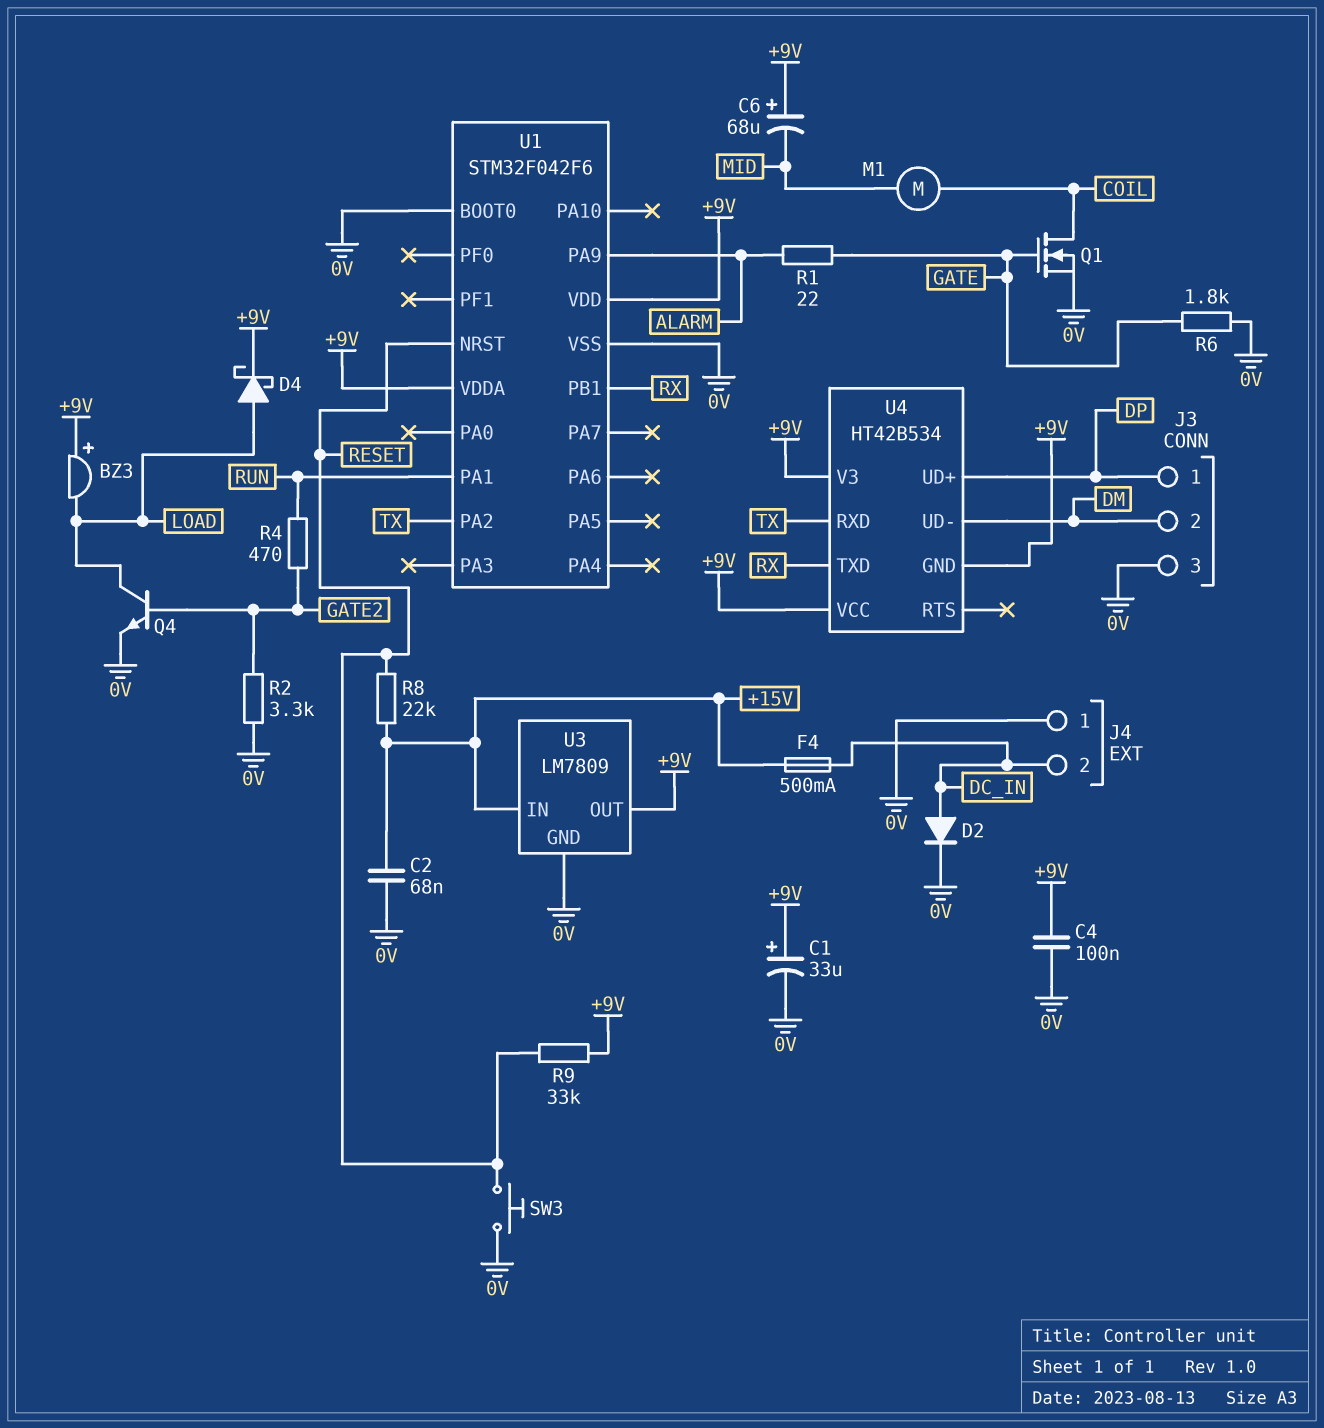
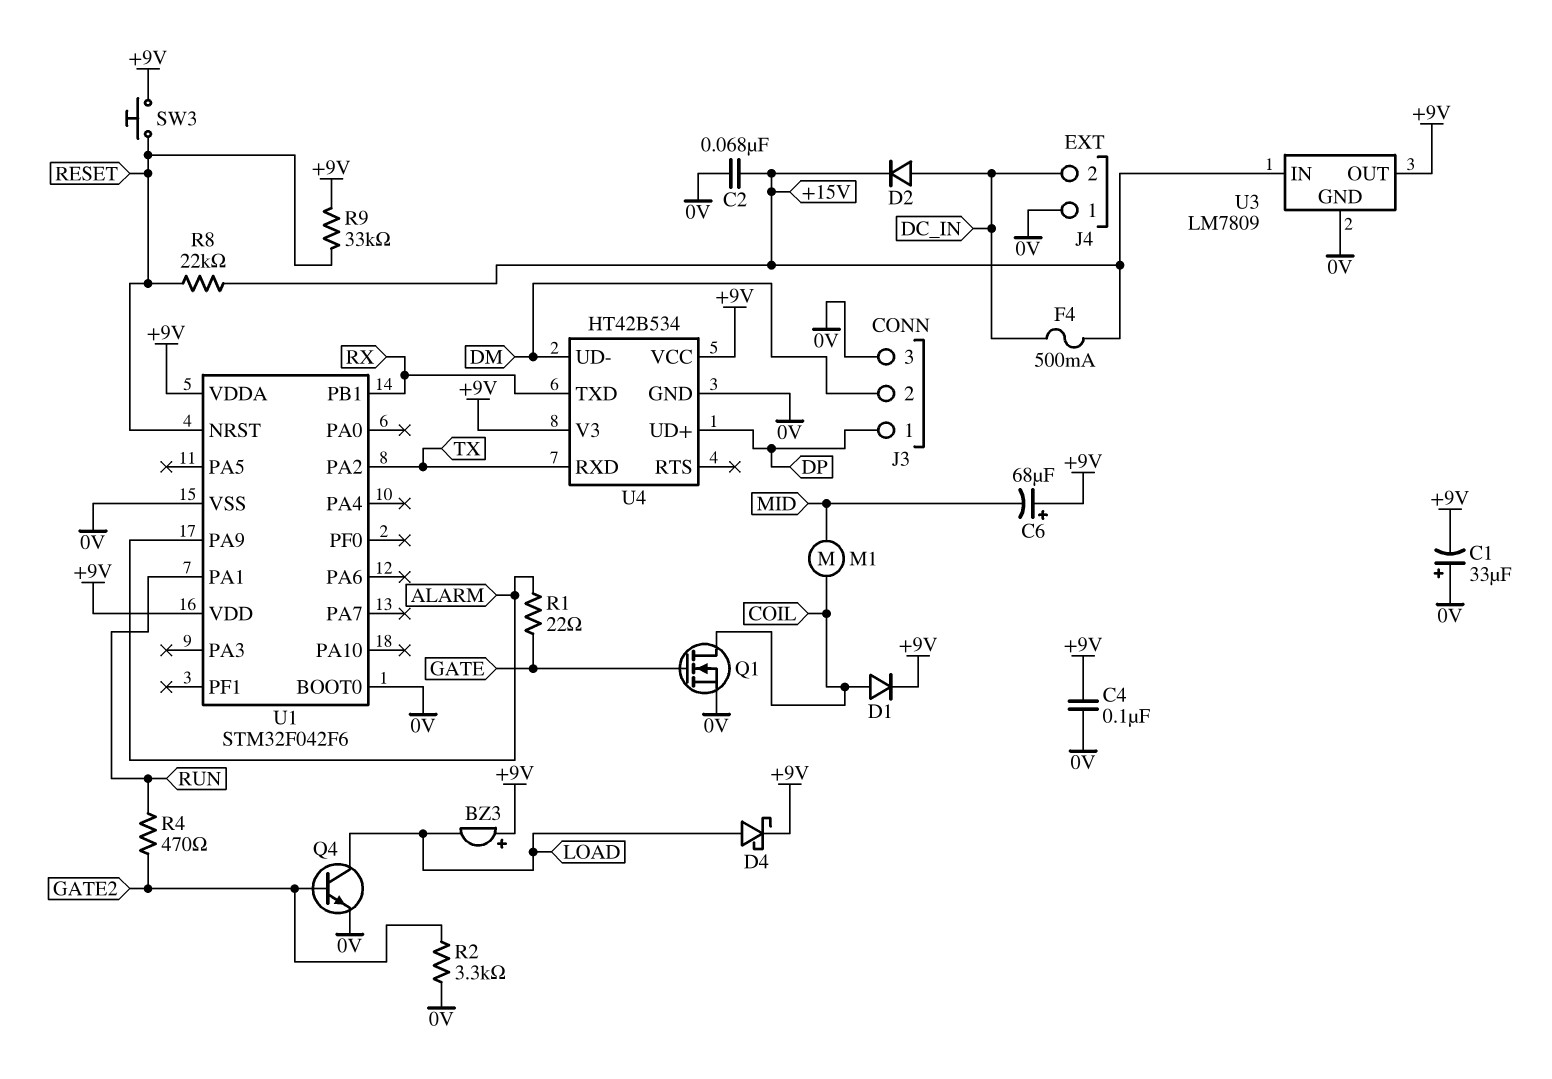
C1: 33uF (plus +9V, minus 0V) -> 33uF (plus 0V, minus +9V)
D1: none -> diode (A COIL, K +9V)
D2: diode (A DC_IN, K 0V) -> diode (A DC_IN, K +15V)
R6: 1.8k (0V, GATE) -> none
SW3: button (0V, RESET) -> button (+9V, RESET)
U4 pin GND: +9V -> 0V

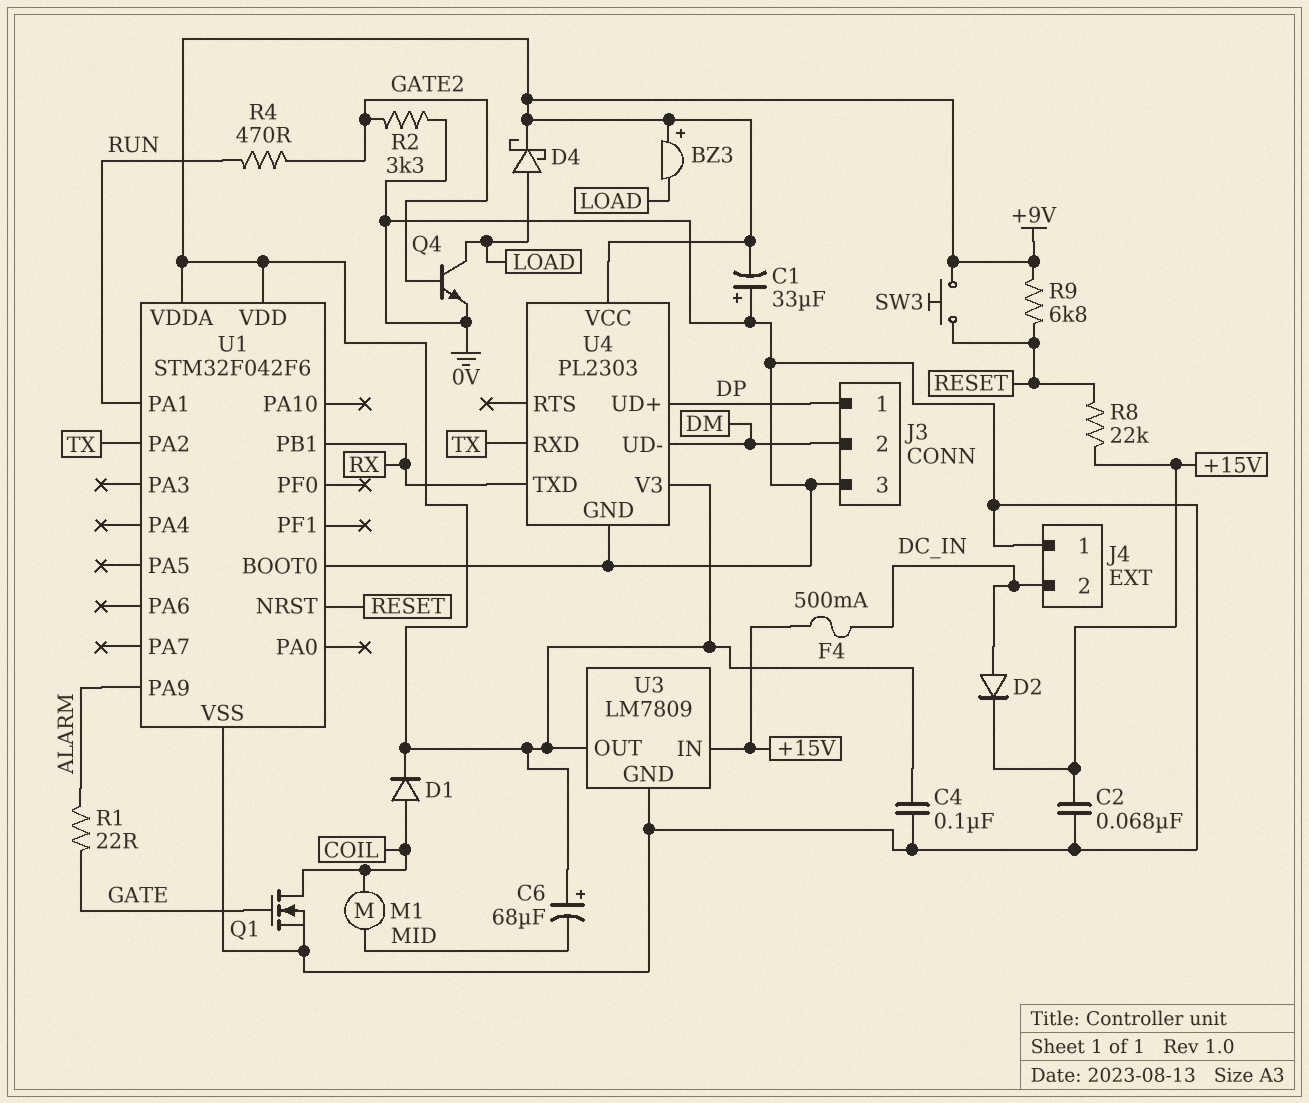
R9: 33k (+9V, RESET) -> 6.8k (+9V, RESET)
U4: HT42B534 -> PL2303

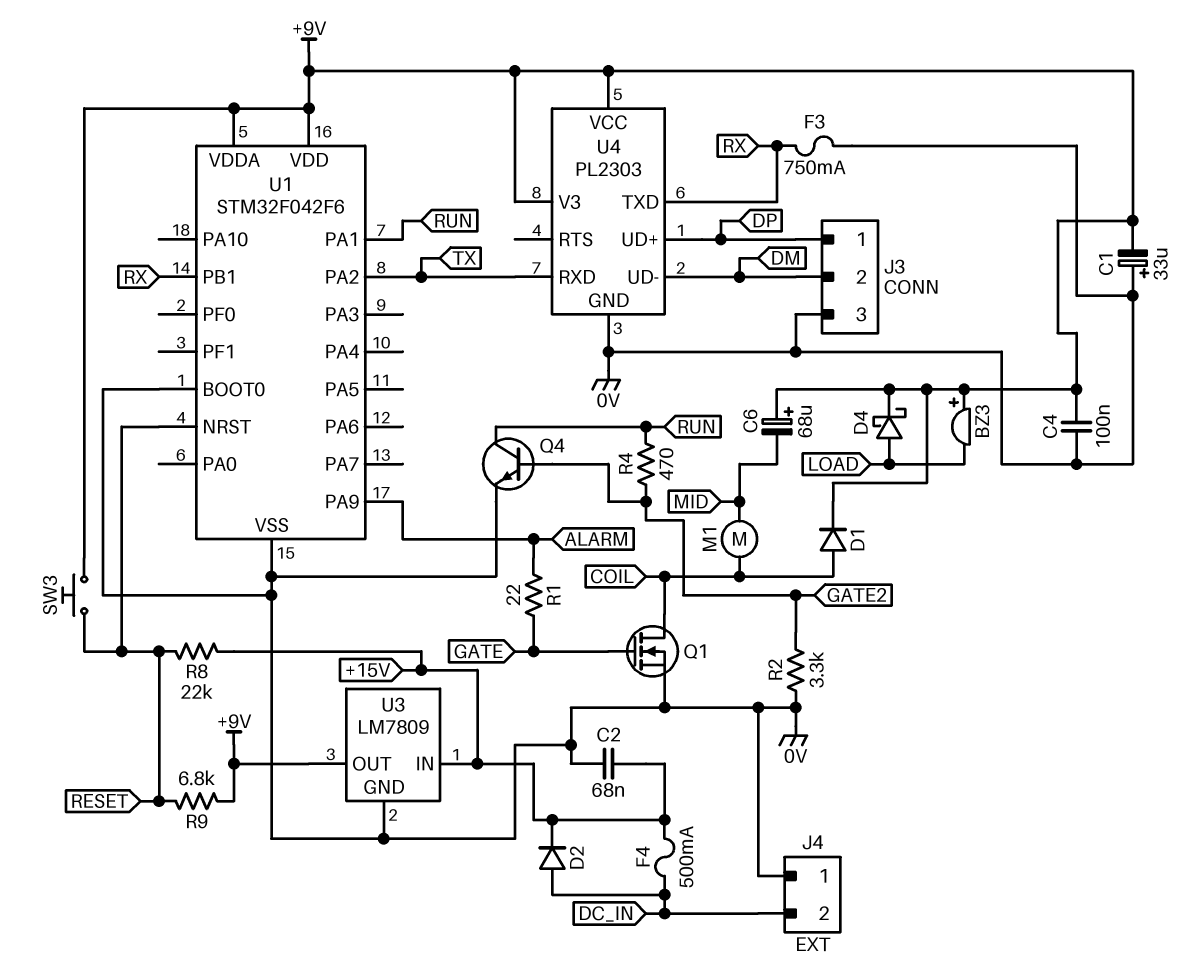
F3: none -> 750mA (0V, RX)
Q4: NPN (B GATE2, C LOAD, E 0V) -> NPN (B GATE2, C RUN, E 0V)

